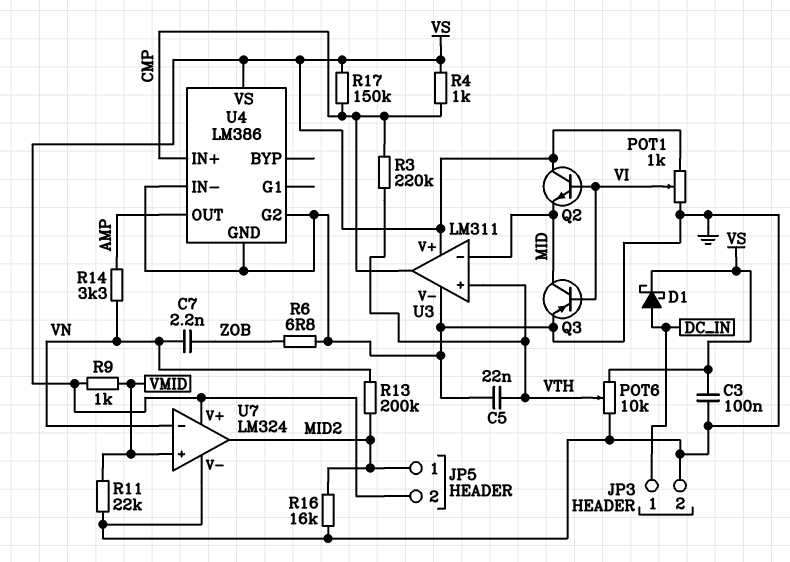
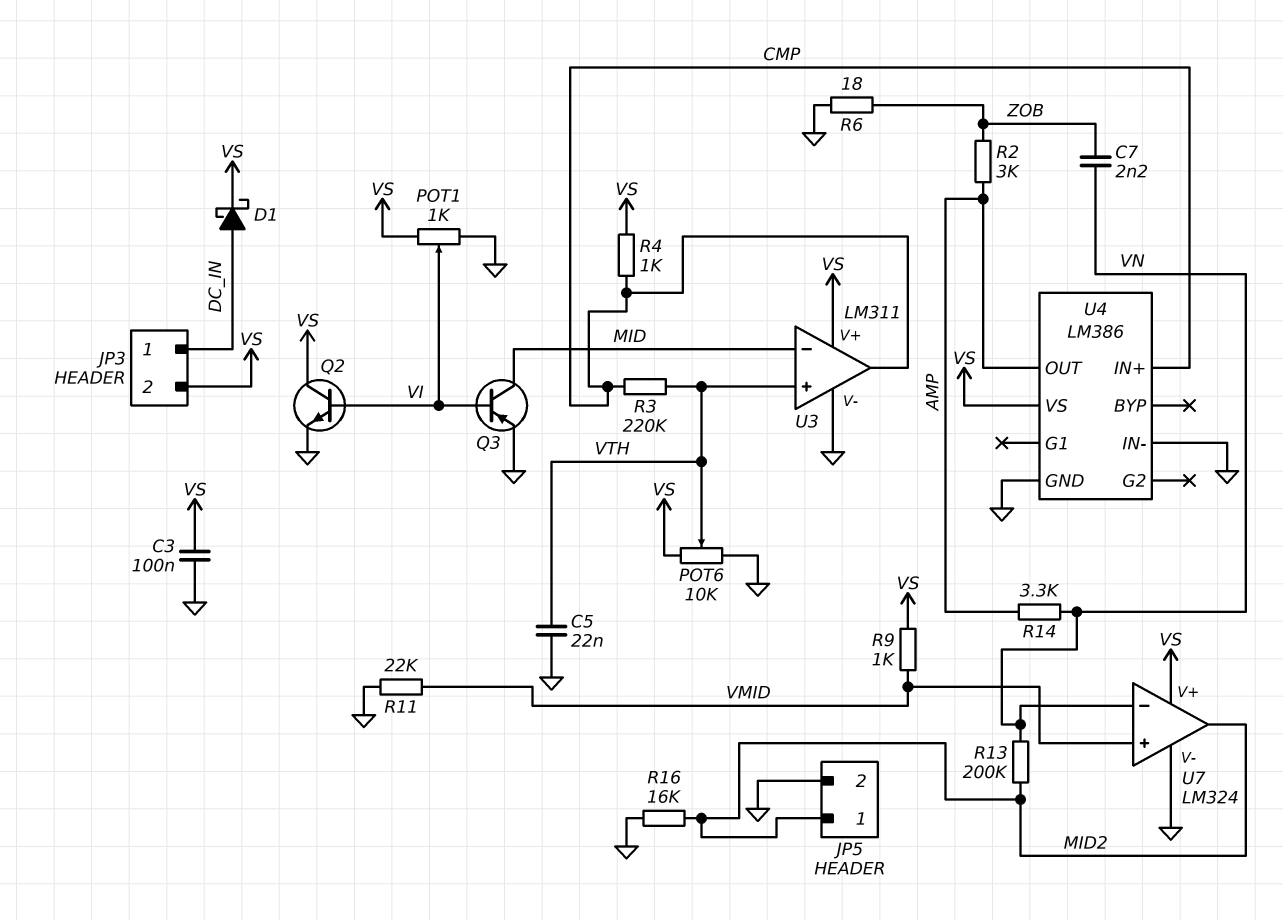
JP3 pin 2: GND -> VS
JP5 pin 2: VS -> GND
Q2: NPN (B VI, C VS, E MID) -> NPN (B VI, C VS, E GND)
R2: none -> 3k (AMP, ZOB)
R6: 6.8 (GND, ZOB) -> 18 (GND, ZOB)
R17: 150k (CMP, VS) -> none
U4 pin G2: GND -> none

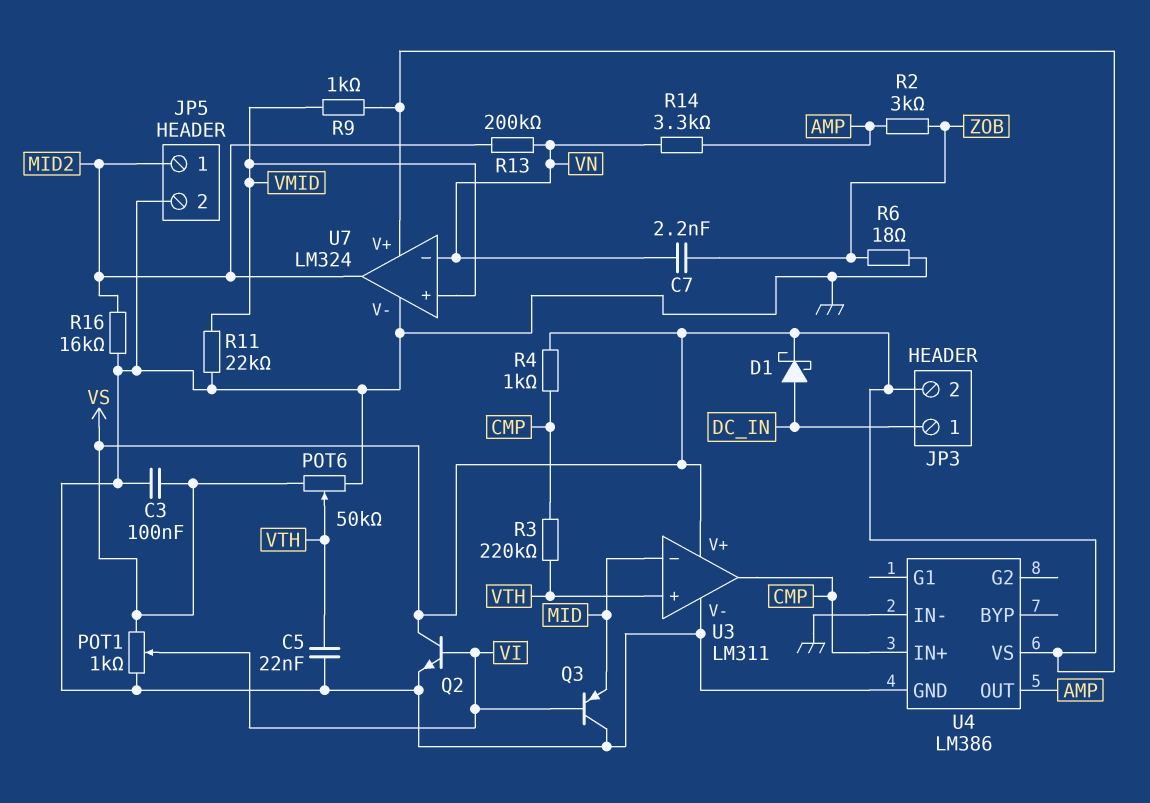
POT6: 10k (GND, VS, wiper VTH) -> 50k (GND, VS, wiper VTH)
Q3: PNP (B VI, C MID, E GND) -> PNP (B VI, C GND, E MID)

